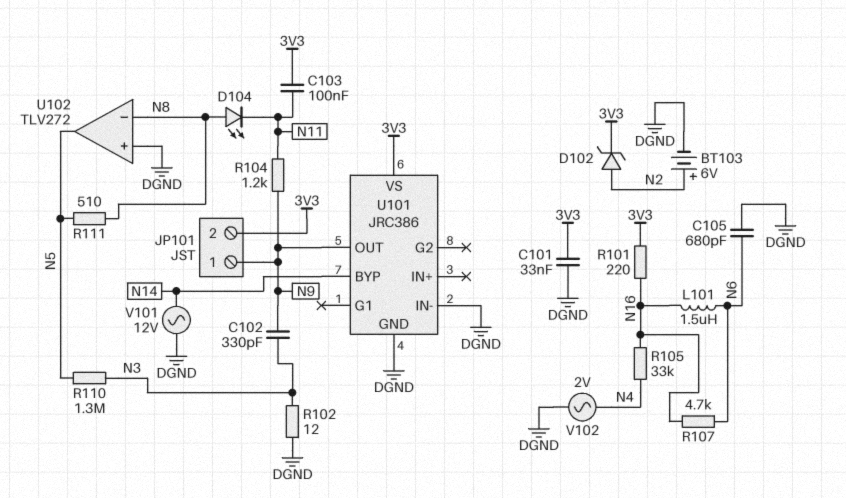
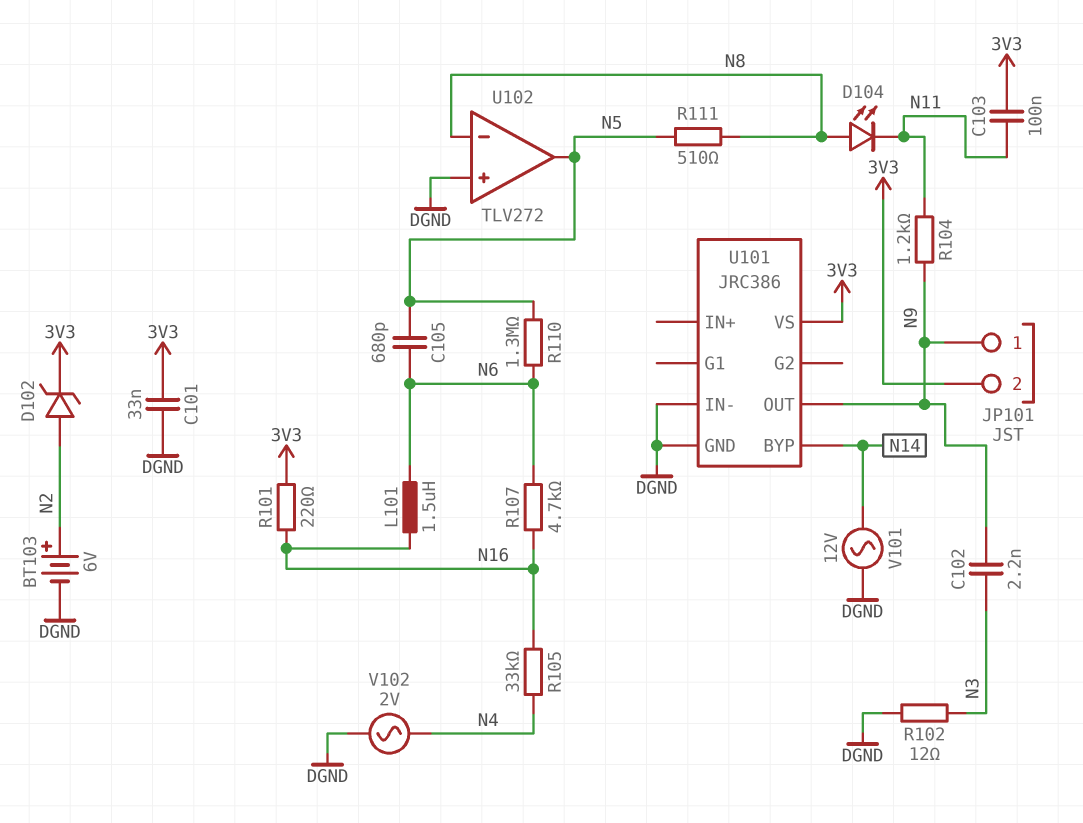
C102: 330pF (N3, N9) -> 2.2nF (N3, N9)
C105: 680pF (DGND, N6) -> 680pF (N5, N6)
R110: 1.3M (N3, N5) -> 1.3M (N5, N6)

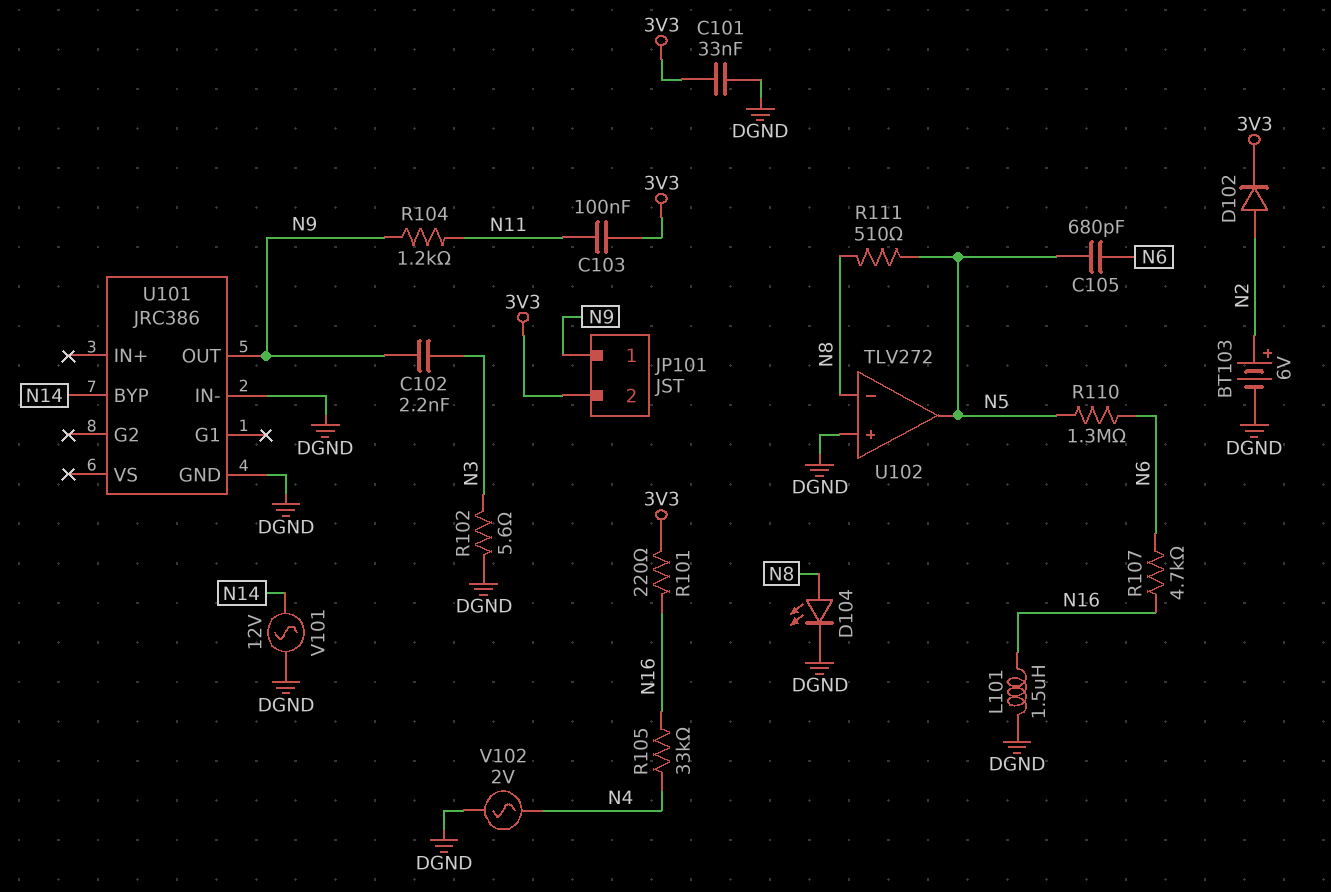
D102: zener (A N2, K 3V3) -> diode (A N2, K 3V3)
D104: LED (A N8, K N11) -> LED (A N8, K DGND)
L101: 1.5uH (N6, N16) -> 1.5uH (DGND, N16)
R102: 12 (DGND, N3) -> 5.6 (DGND, N3)
U101 pin VS: 3V3 -> none

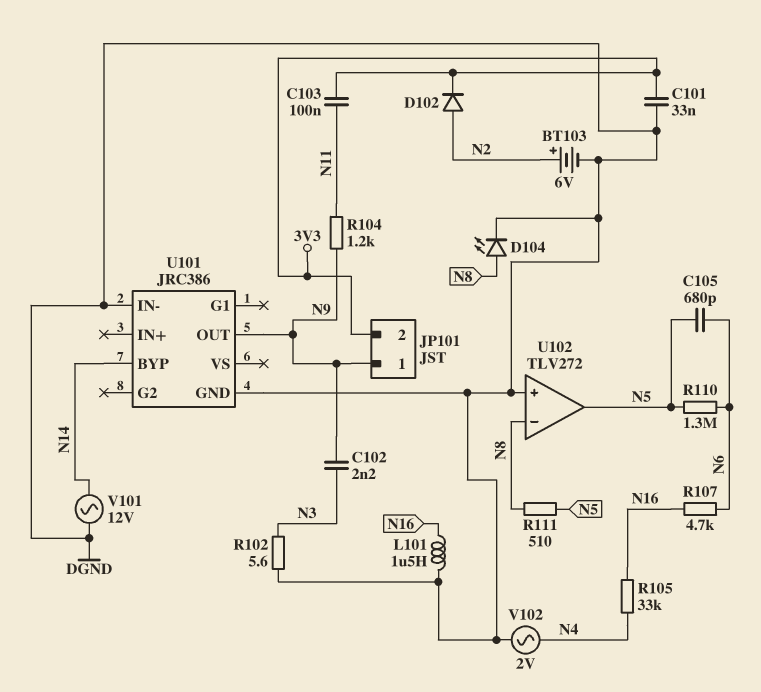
R101: 220 (3V3, N16) -> none

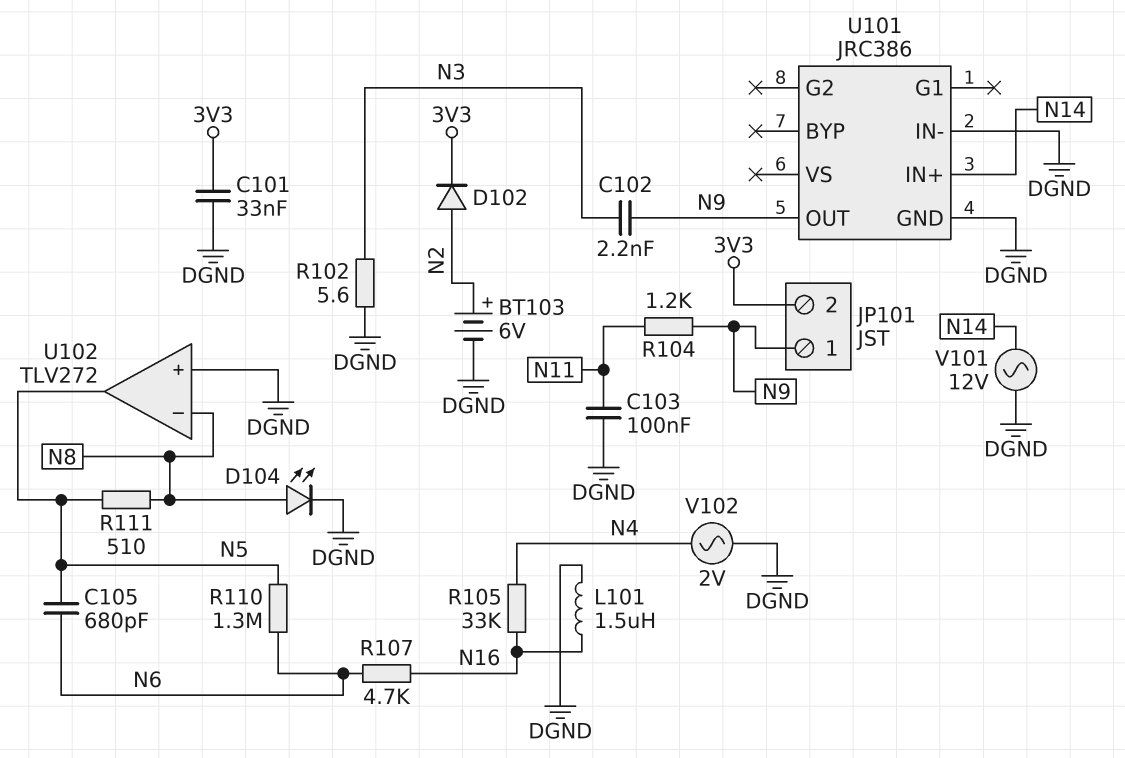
C103: 100nF (3V3, N11) -> 100nF (DGND, N11)
U101 pin BYP: N14 -> none
U101 pin IN+: none -> N14

